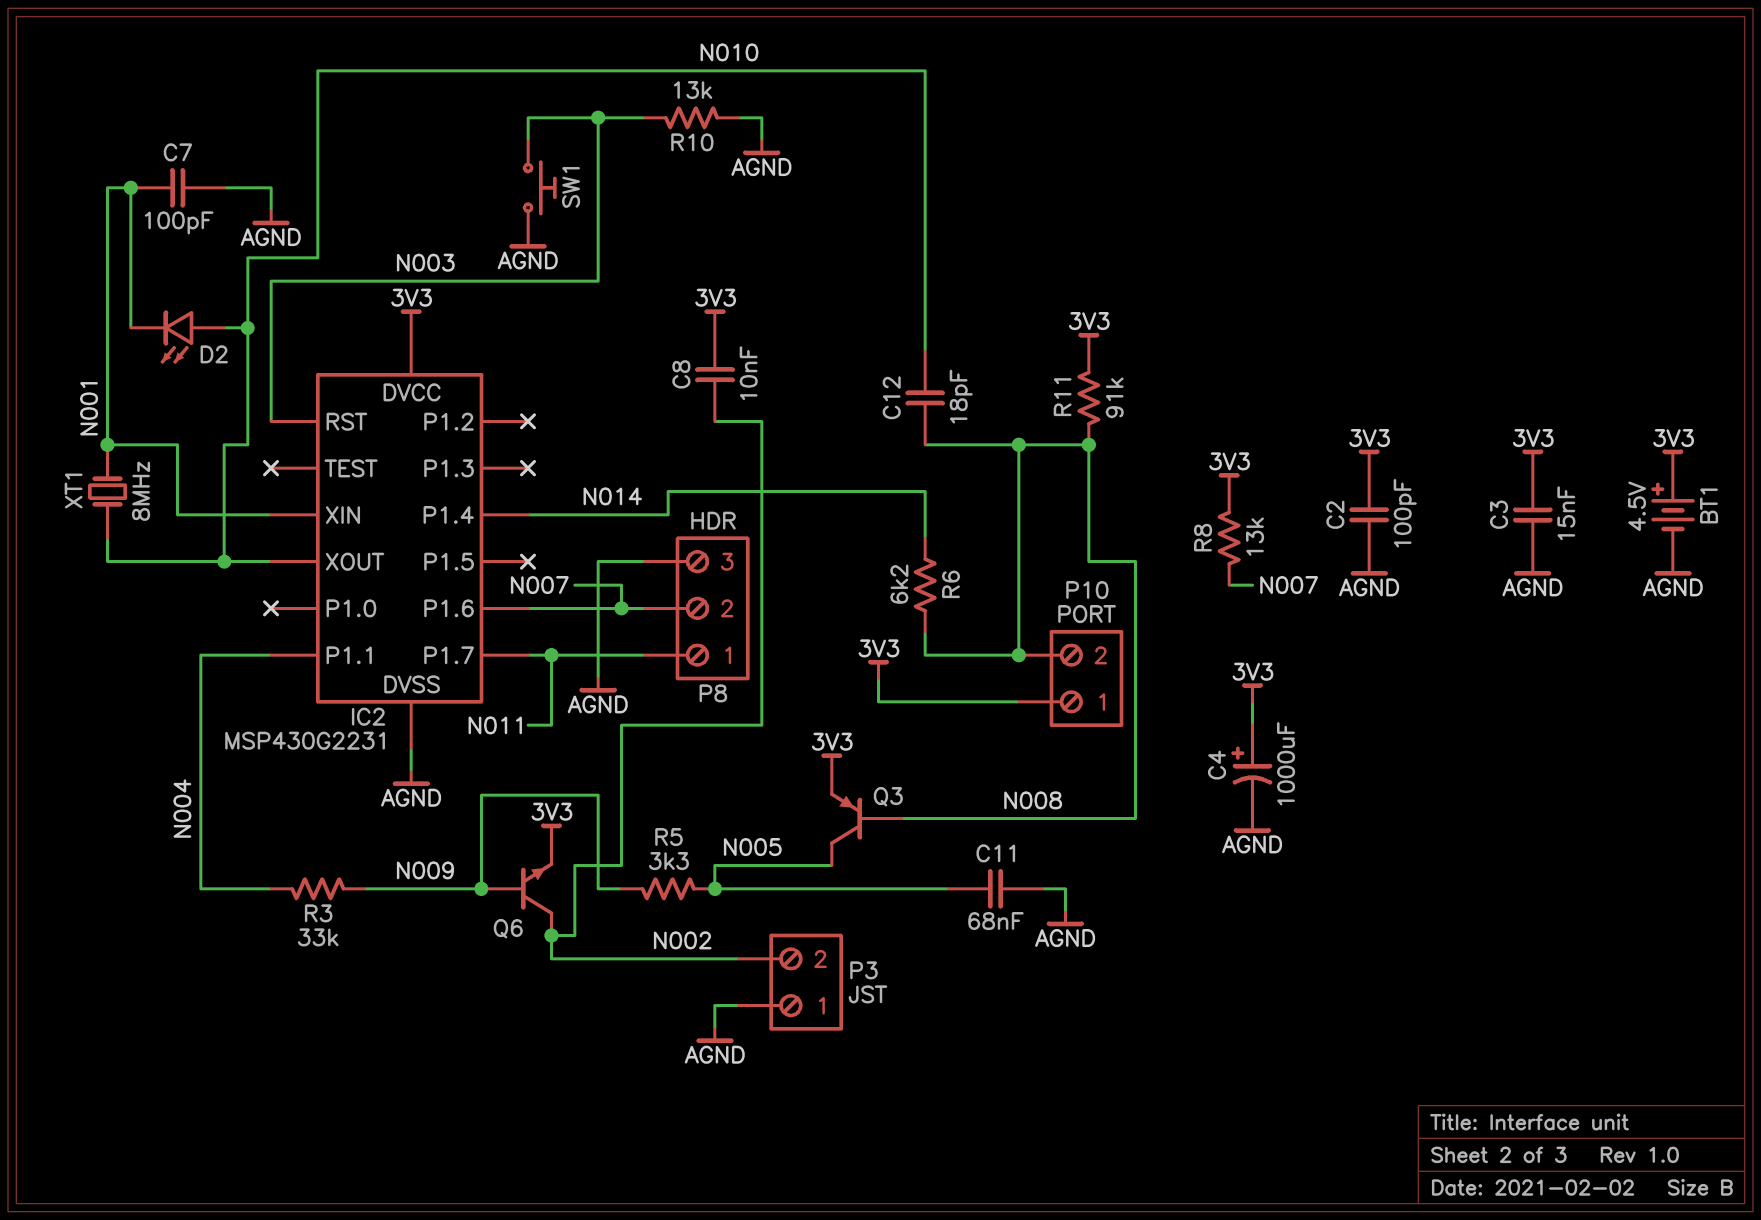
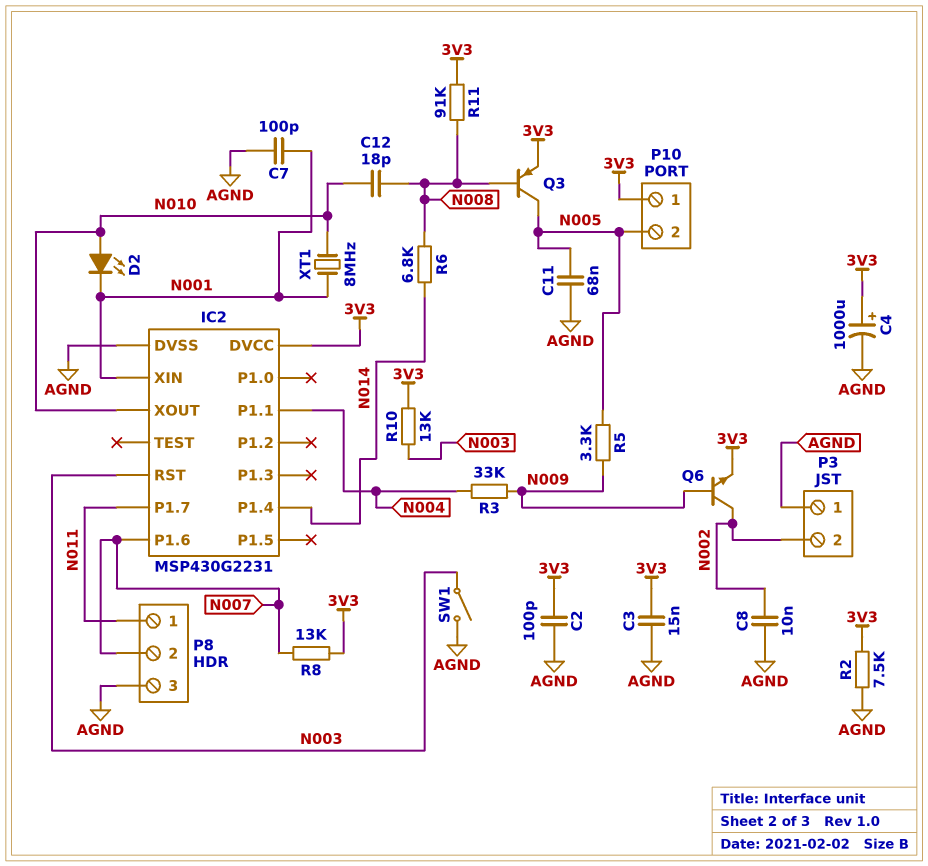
BT1: 4.5V (plus 3V3, minus AGND) -> none
C8: 10nF (3V3, N002) -> 10nF (AGND, N002)
P10 pin 2: N008 -> N005
R2: none -> 7.5k (3V3, AGND)
R6: 6.2k (N008, N014) -> 6.8k (N008, N014)
R10: 13k (AGND, N003) -> 13k (3V3, N003)
SW1: button (AGND, N003) -> switch (AGND, N003)

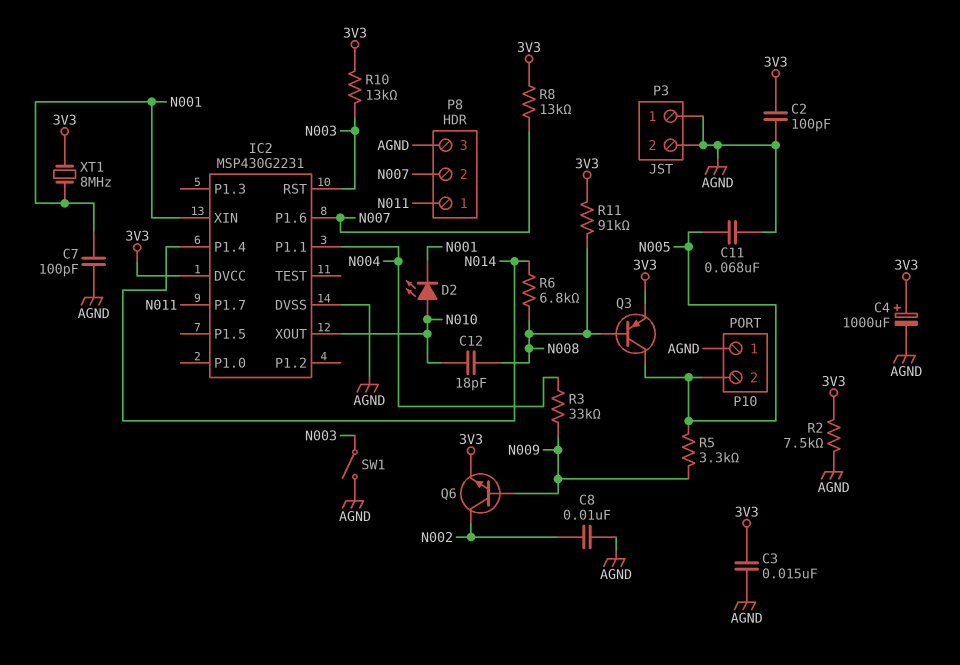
P3 pin 2: N002 -> AGND
P10 pin 1: 3V3 -> AGND
XT1: 8MHz (N001, N010) -> 8MHz (3V3, N001)

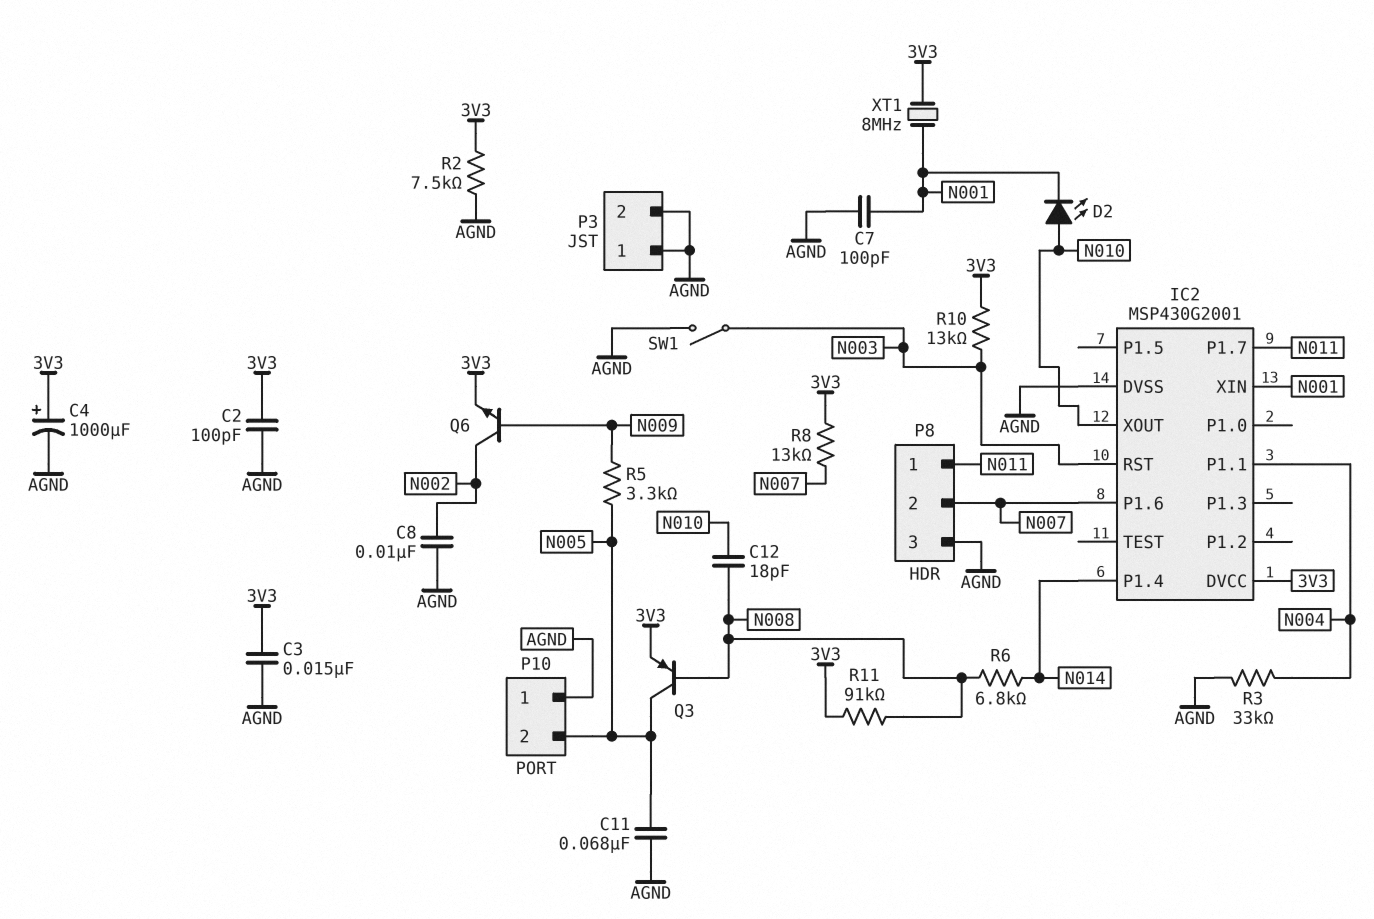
IC2: MSP430G2231 -> MSP430G2001
R3: 33k (N004, N009) -> 33k (AGND, N004)

